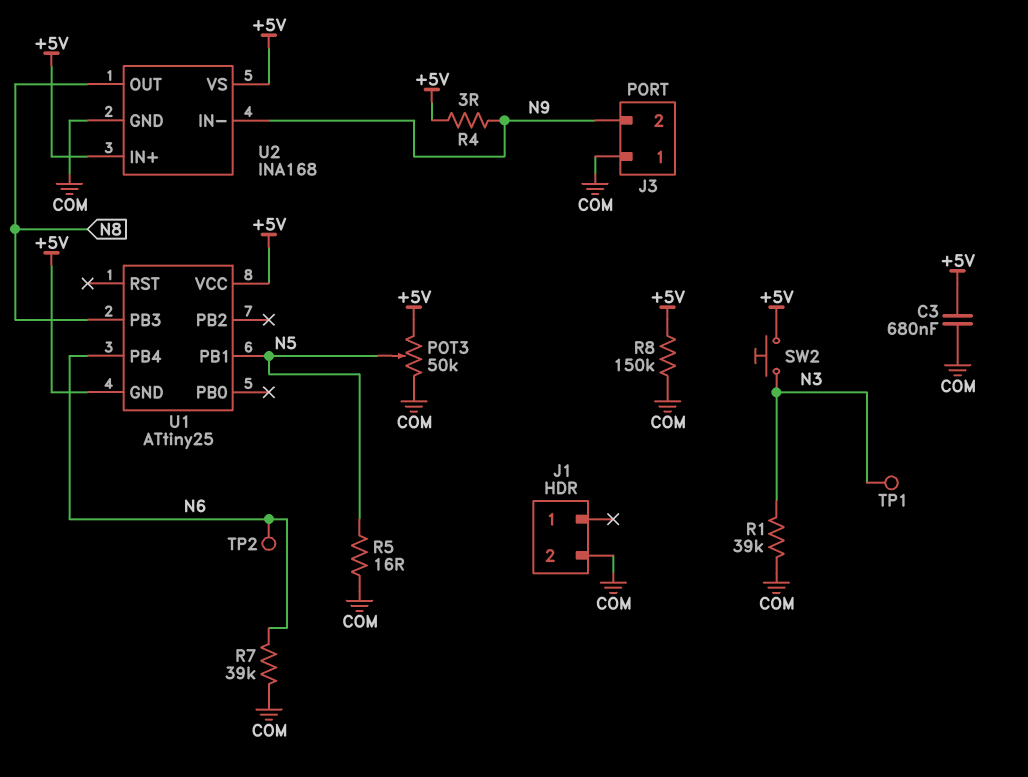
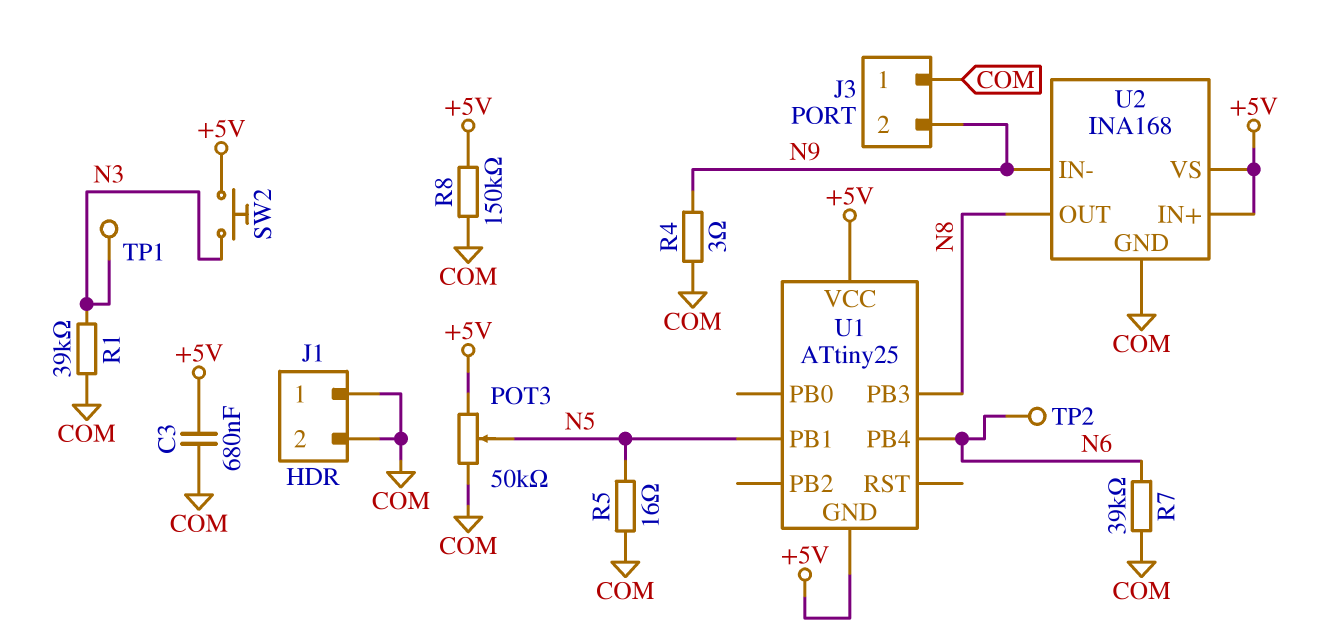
J1 pin 1: none -> COM
R4: 3 (+5V, N9) -> 3 (COM, N9)

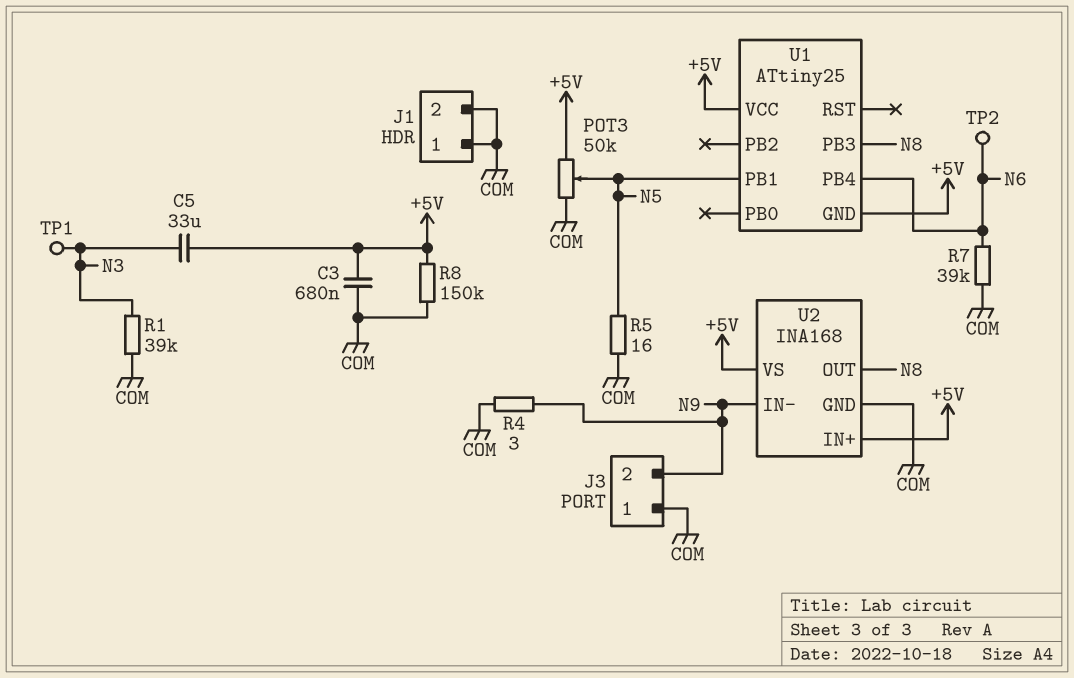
C5: none -> 33uF (+5V, N3)
SW2: button (+5V, N3) -> none

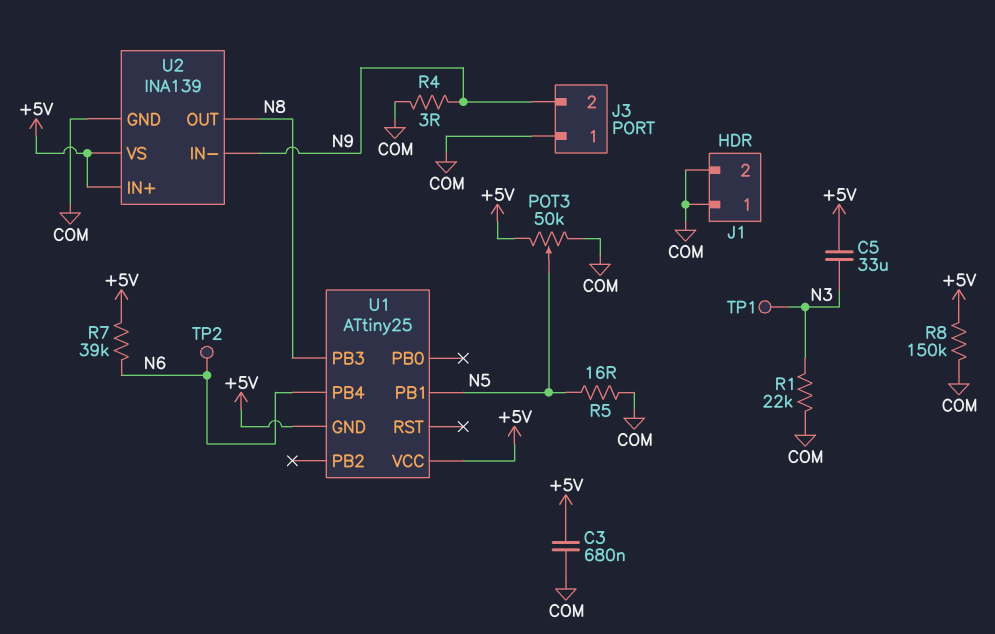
R1: 39k (COM, N3) -> 22k (COM, N3)
R7: 39k (COM, N6) -> 39k (+5V, N6)
U2: INA168 -> INA139

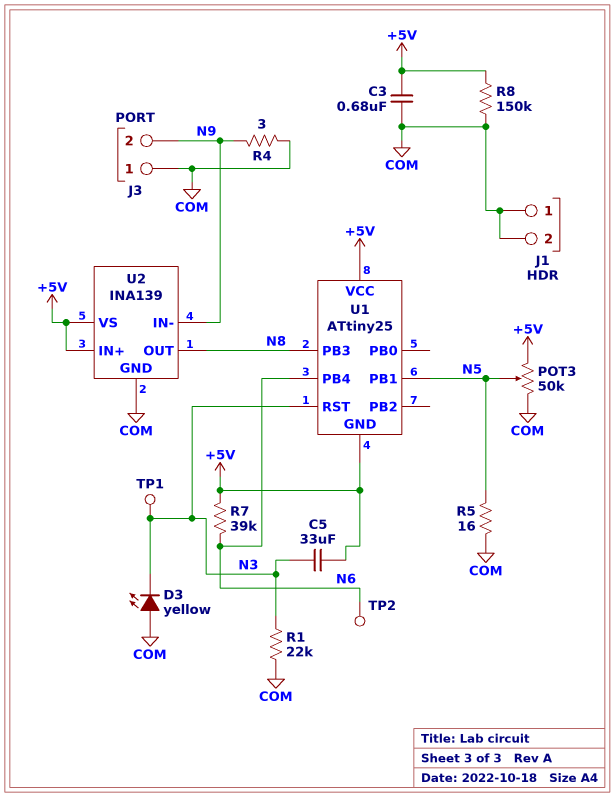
D3: none -> LED yellow (A COM, K N3)
U1 pin RST: none -> N3

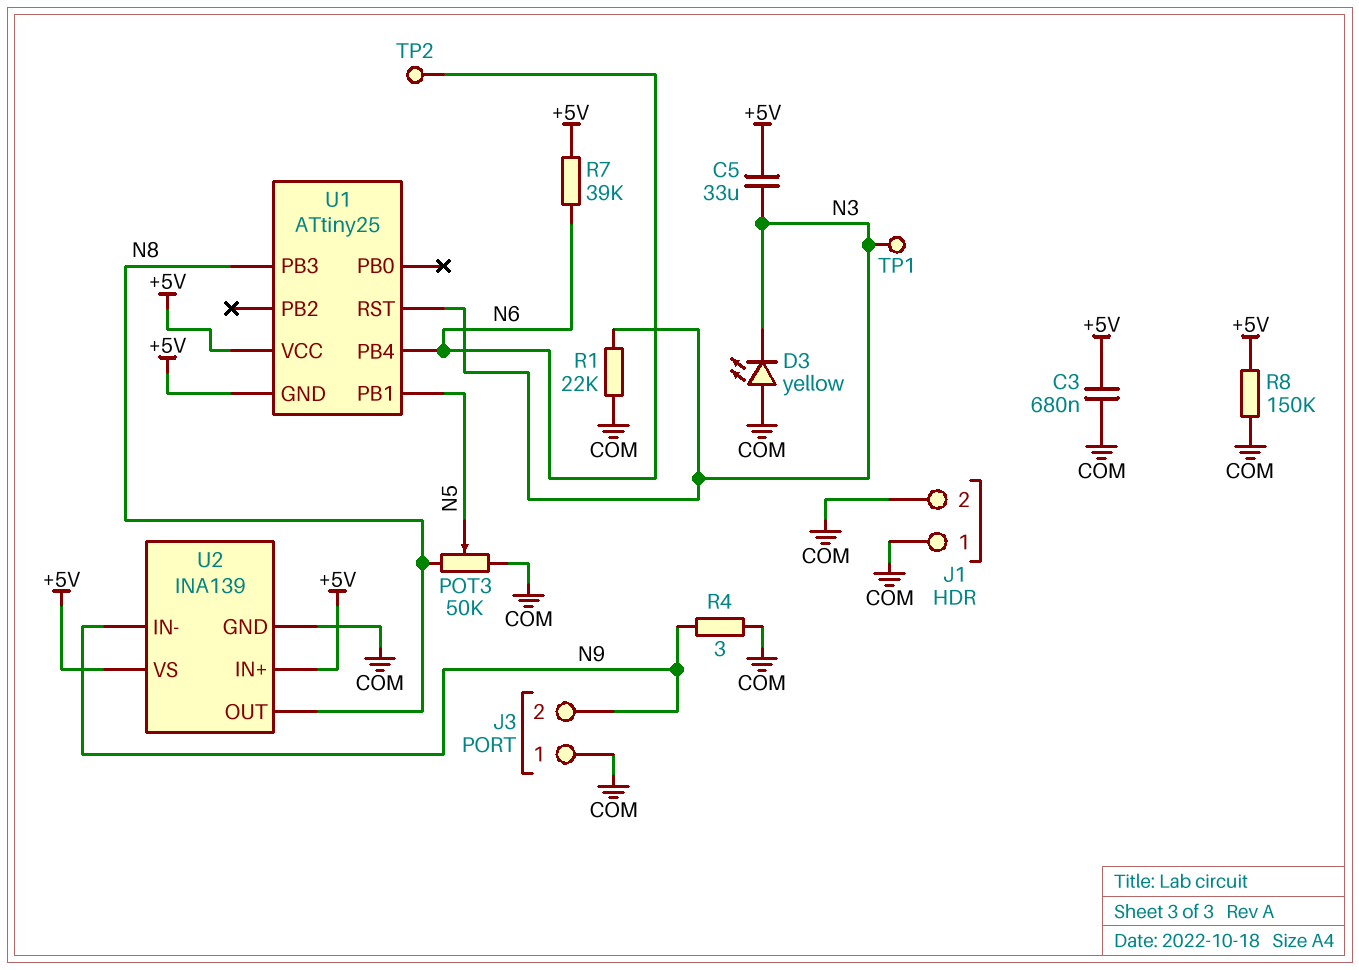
POT3: 50k (+5V, COM, wiper N5) -> 50k (COM, N8, wiper N5)
R5: 16 (COM, N5) -> none

